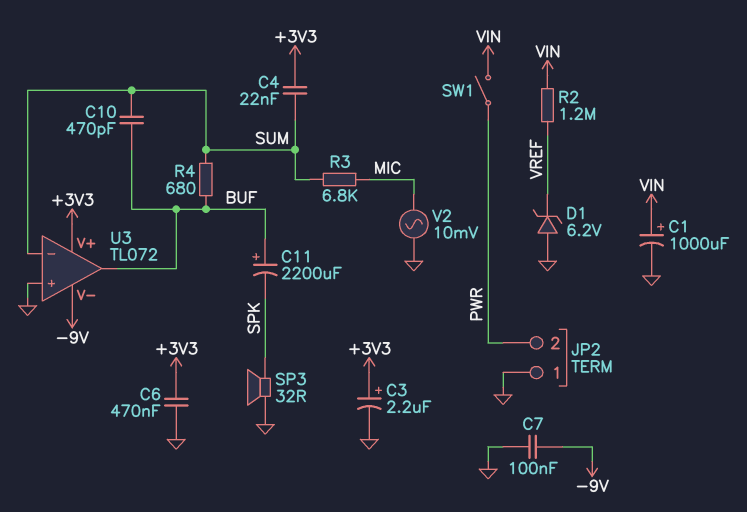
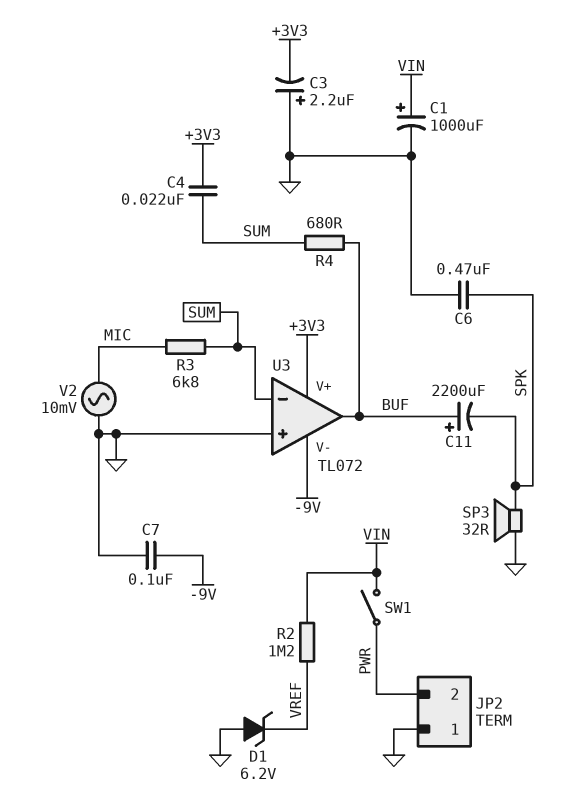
C3: 2.2uF (plus +3V3, minus GND) -> 2.2uF (plus GND, minus +3V3)
C6: 470nF (+3V3, GND) -> 470nF (GND, SPK)
C10: 470pF (BUF, SUM) -> none

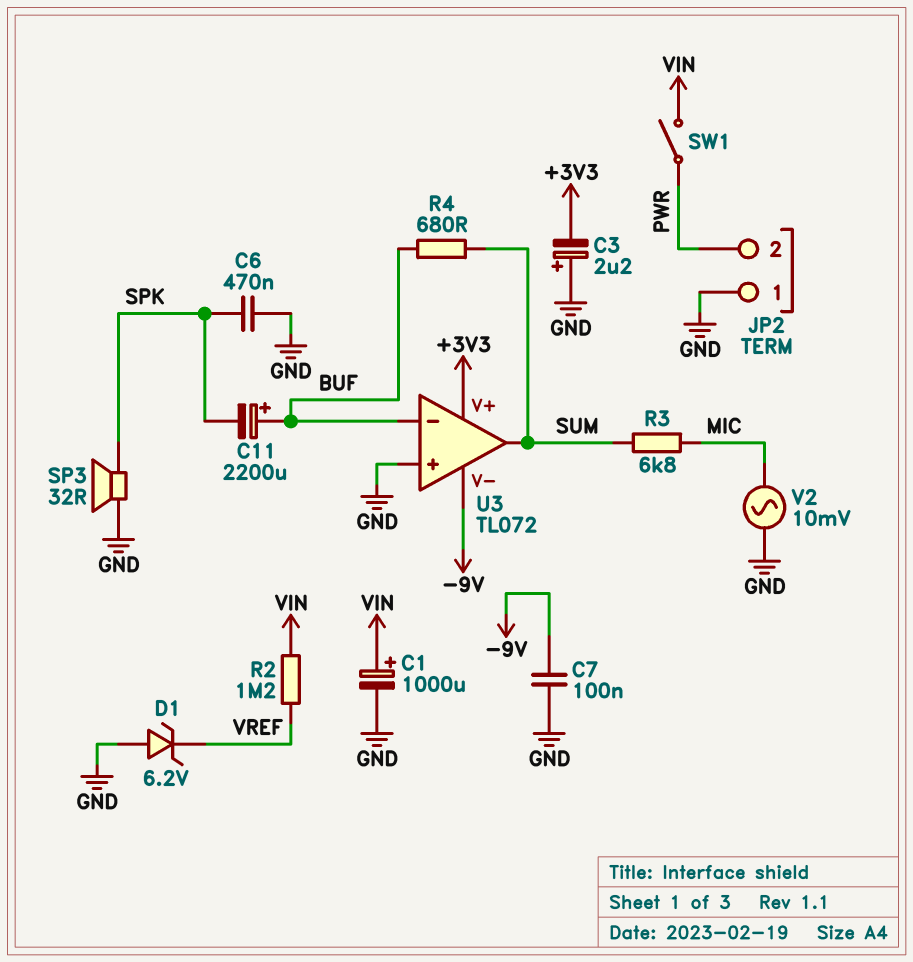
C4: 22nF (+3V3, SUM) -> none
U3 pin in-: SUM -> BUF
U3 pin out: BUF -> SUM

